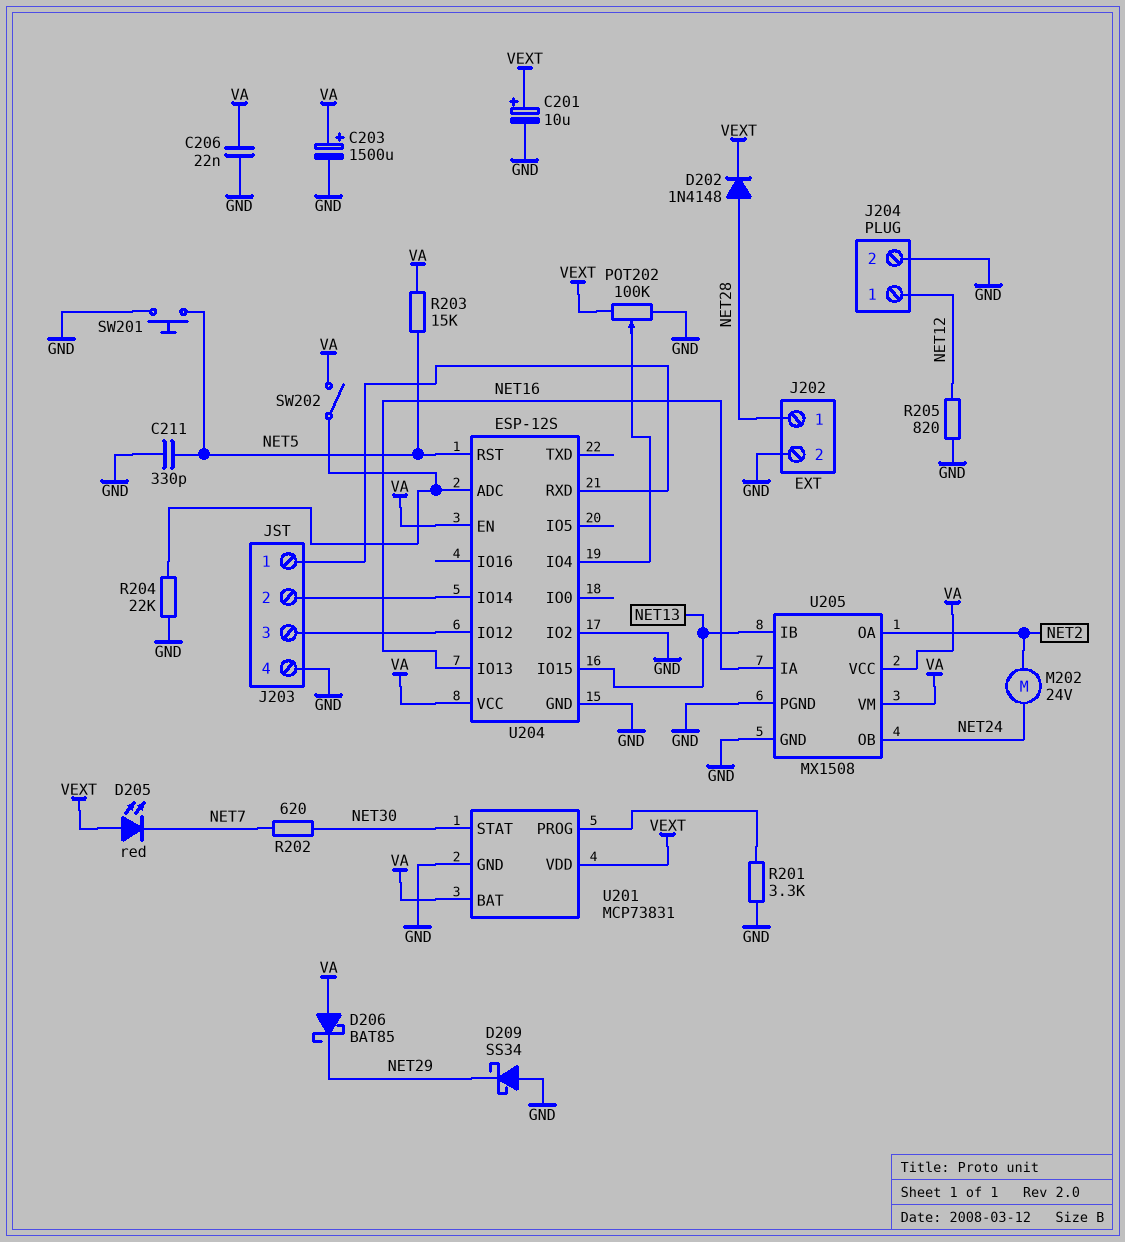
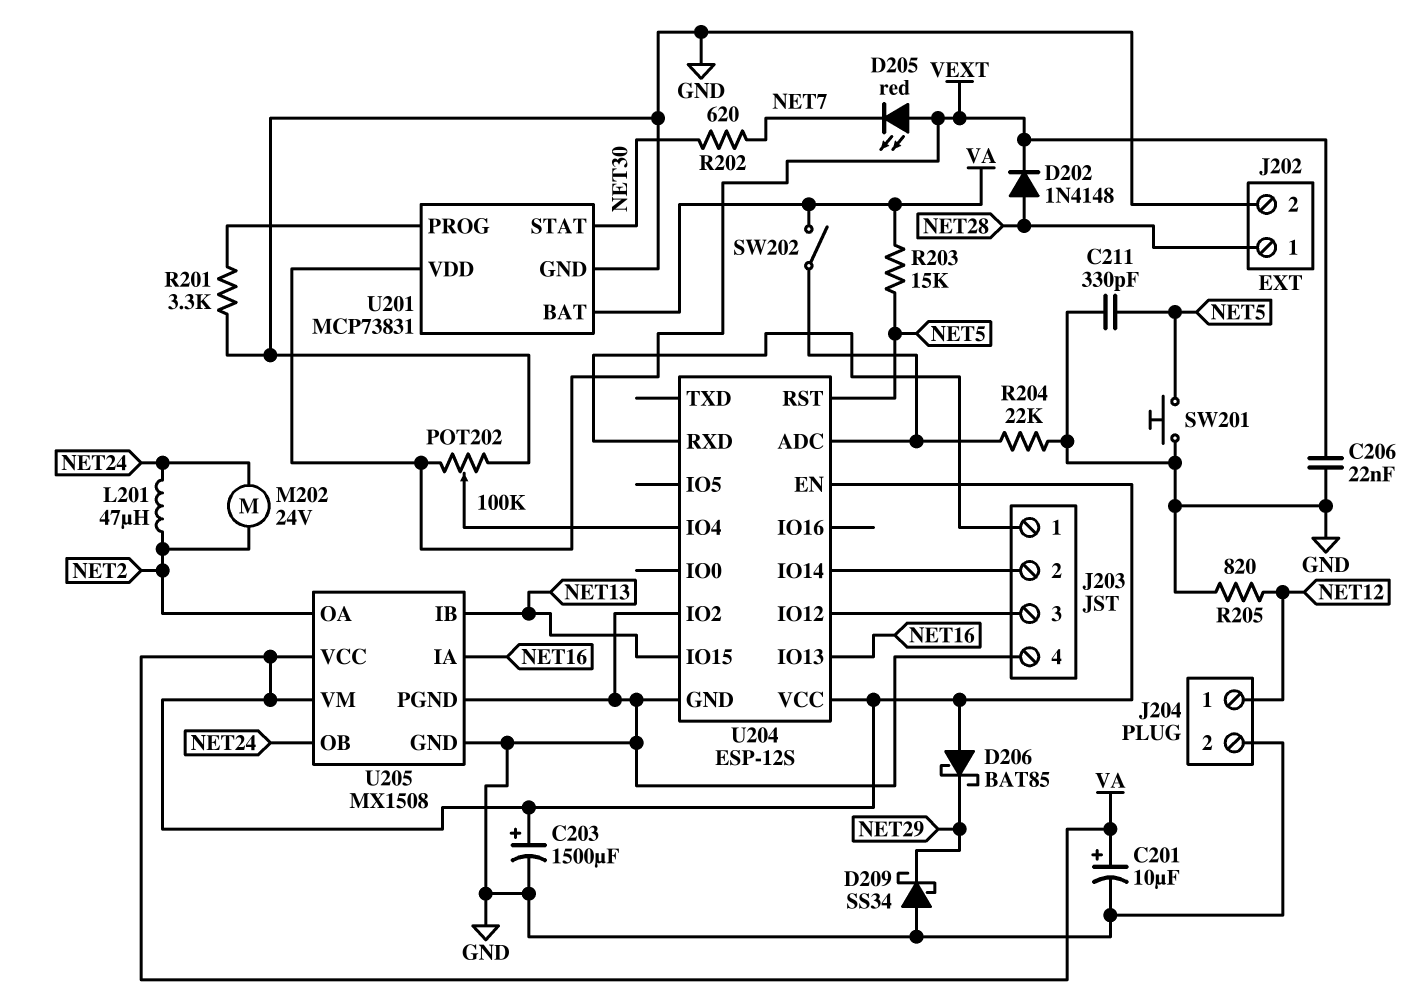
C201: 10uF (plus VEXT, minus GND) -> 10uF (plus VA, minus GND)
C206: 22nF (GND, VA) -> 22nF (GND, VEXT)
L201: none -> 47uH (NET2, NET24)

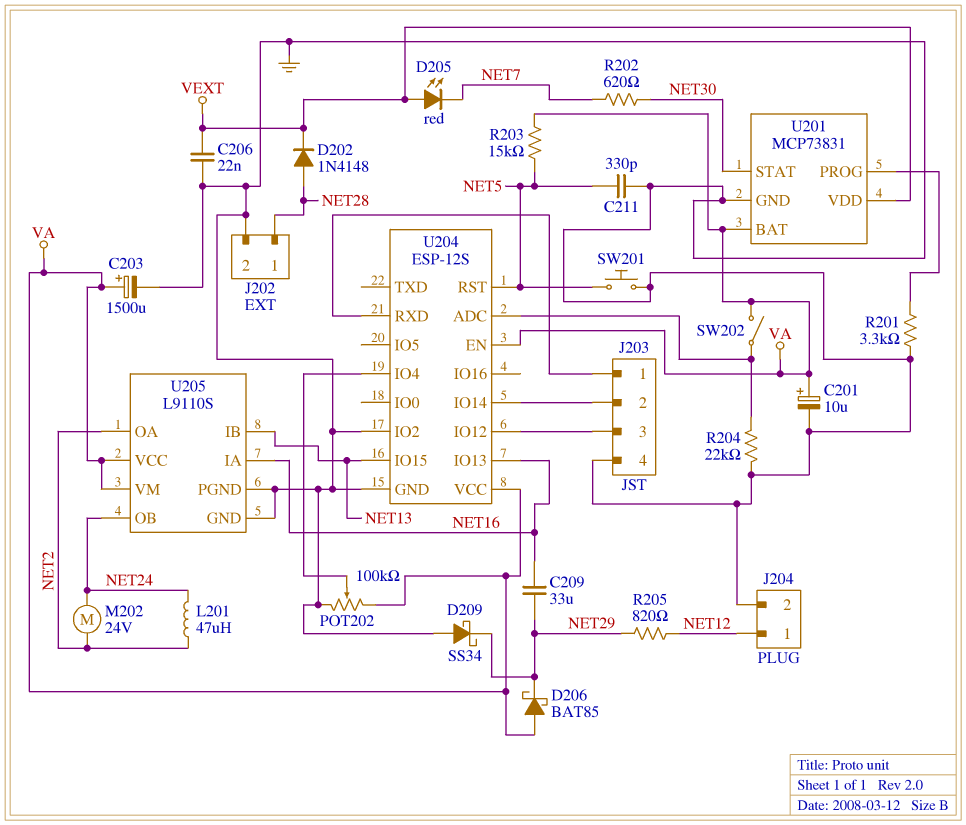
C209: none -> 33uF (NET16, NET29)
POT202: 100k (GND, VEXT, wiper U204/IO4) -> 100k (GND, VA, wiper U204/IO4)
R205: 820 (GND, NET12) -> 820 (NET12, NET29)
U205: MX1508 -> L9110S

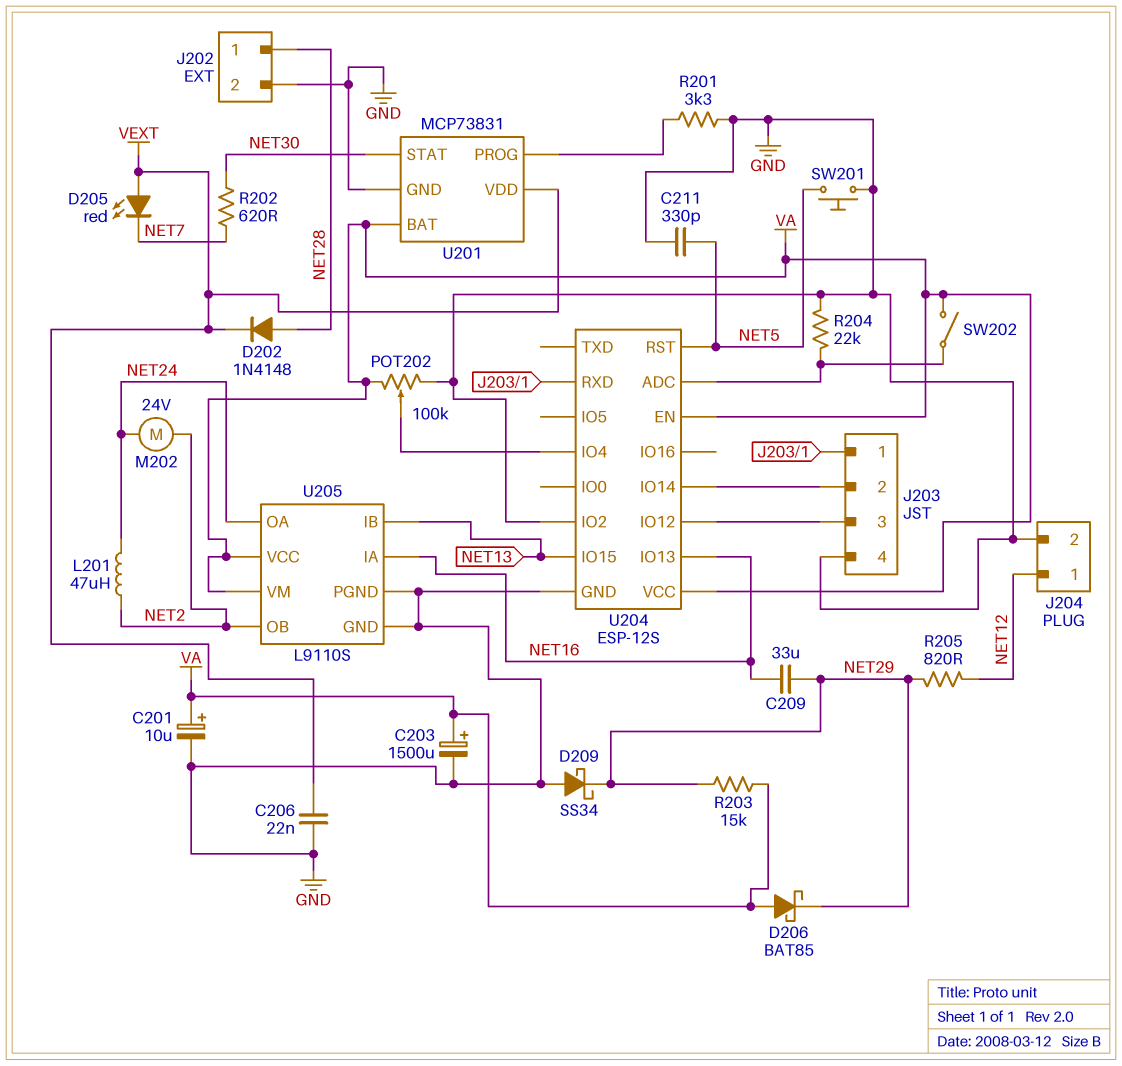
R203: 15k (NET5, VA) -> 15k (NET29, VA)
U205 pin OA: NET2 -> NET24
U205 pin OB: NET24 -> NET2

